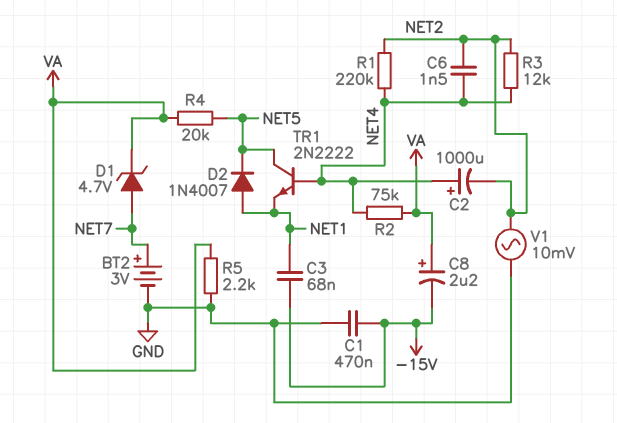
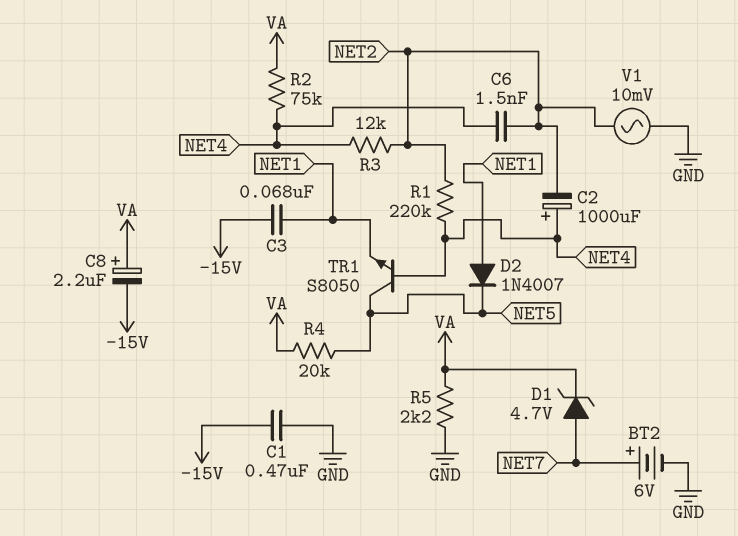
BT2: 3V (plus NET7, minus GND) -> 6V (plus NET7, minus GND)
TR1: NPN 2N2222 (B NET4, C NET5, E NET1) -> NPN S8050 (B NET4, C NET5, E NET1)

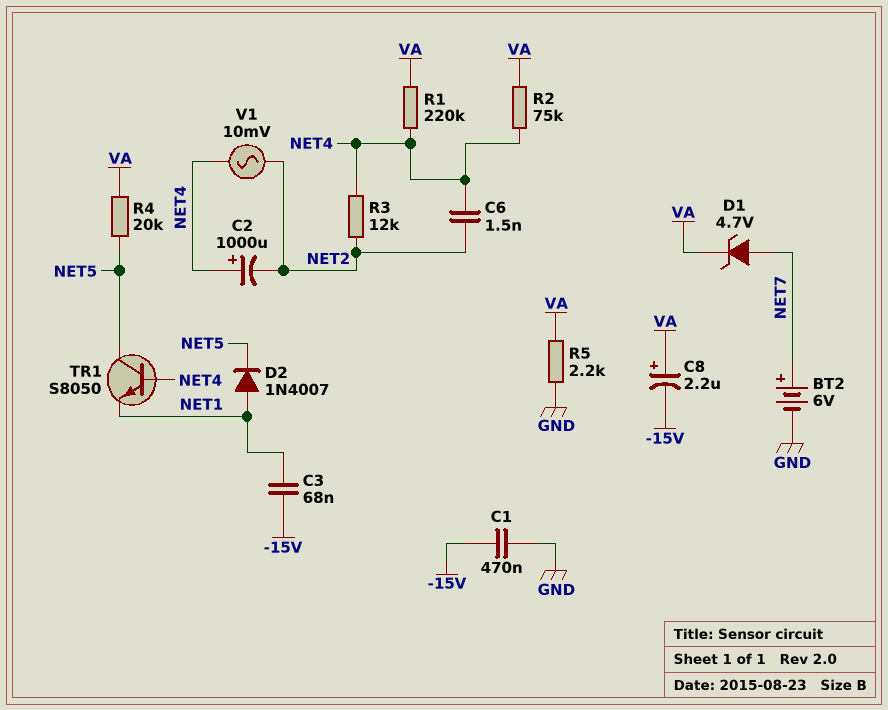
R1: 220k (NET2, NET4) -> 220k (NET4, VA)
V1: AC 10mV (GND, NET2) -> AC 10mV (NET2, NET4)

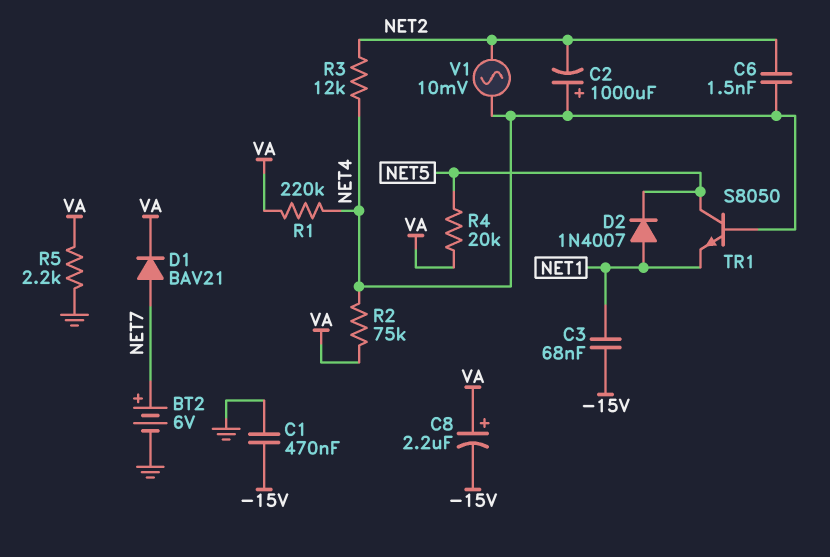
D1: zener 4.7V (A NET7, K VA) -> diode BAV21 (A NET7, K VA)

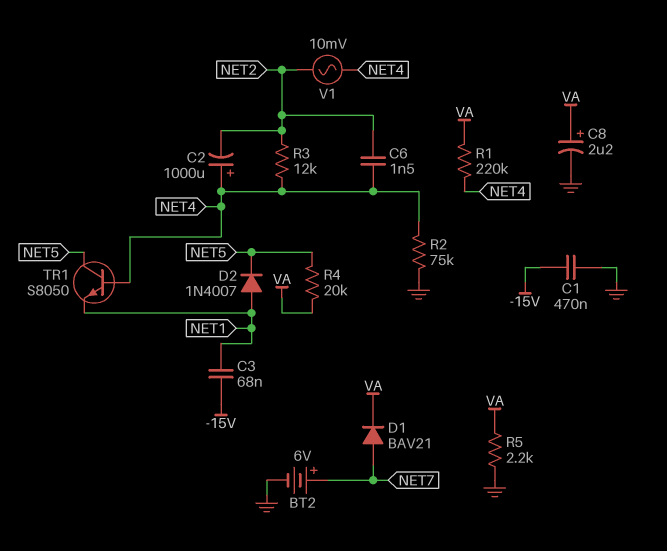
C8: 2.2uF (plus VA, minus -15V) -> 2.2uF (plus VA, minus GND)
R2: 75k (NET4, VA) -> 75k (GND, NET4)

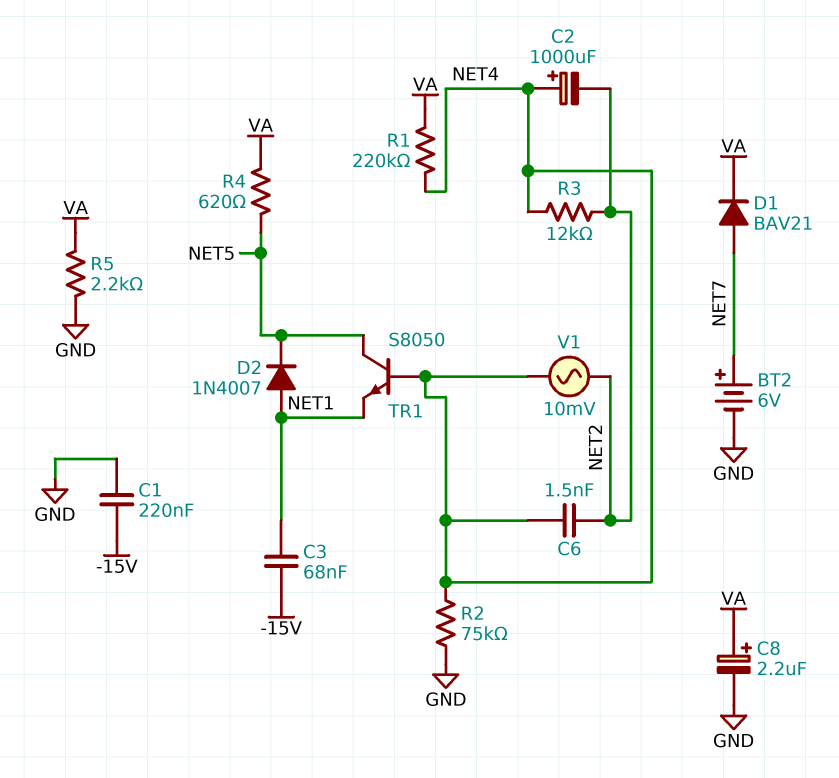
C1: 470nF (-15V, GND) -> 220nF (-15V, GND)
R4: 20k (NET5, VA) -> 620 (NET5, VA)

